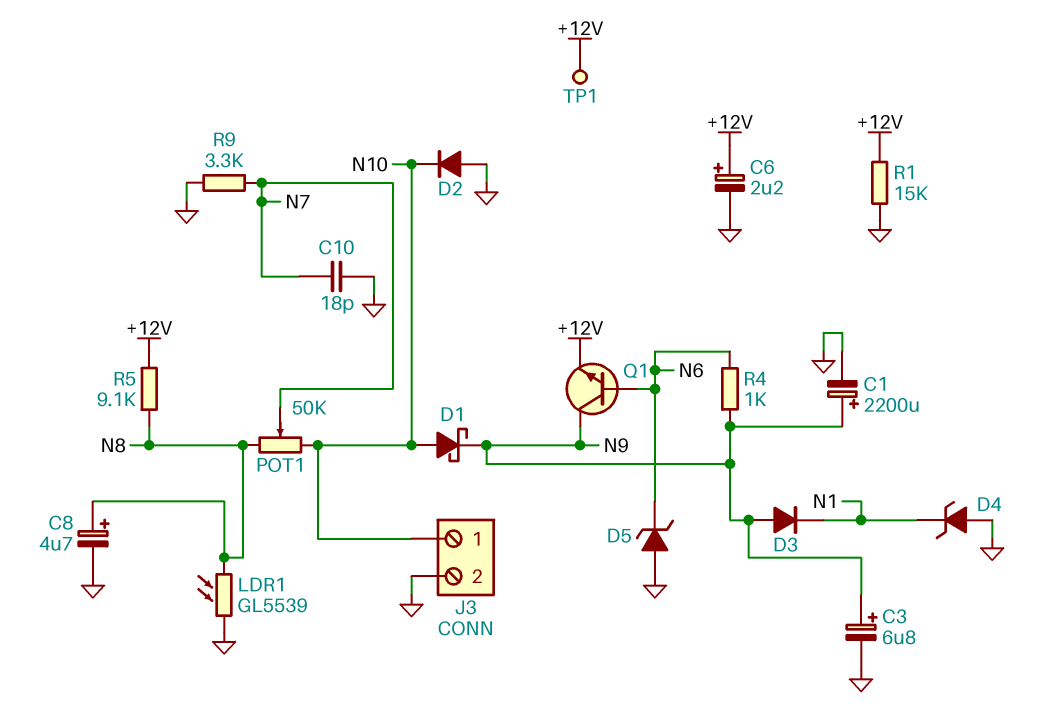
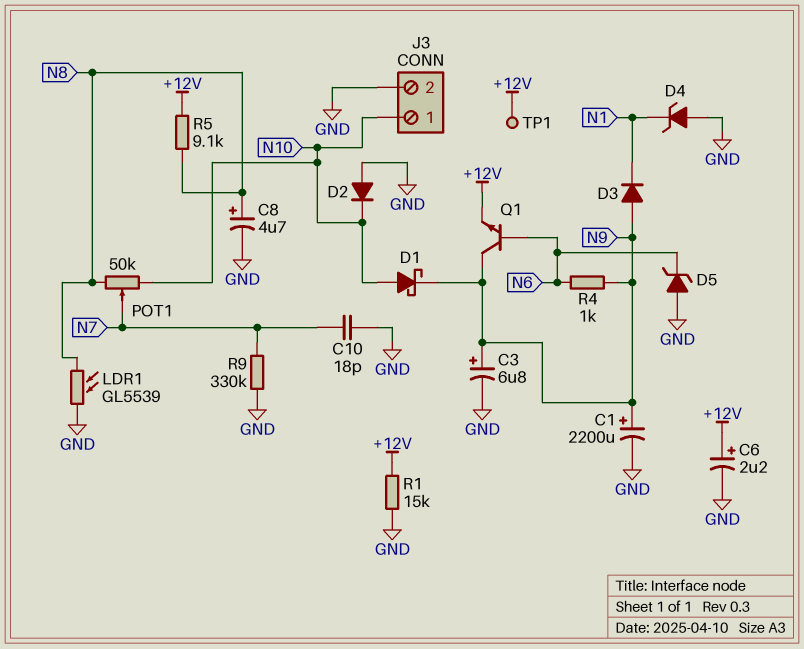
R9: 3.3k (GND, N7) -> 330k (GND, N7)

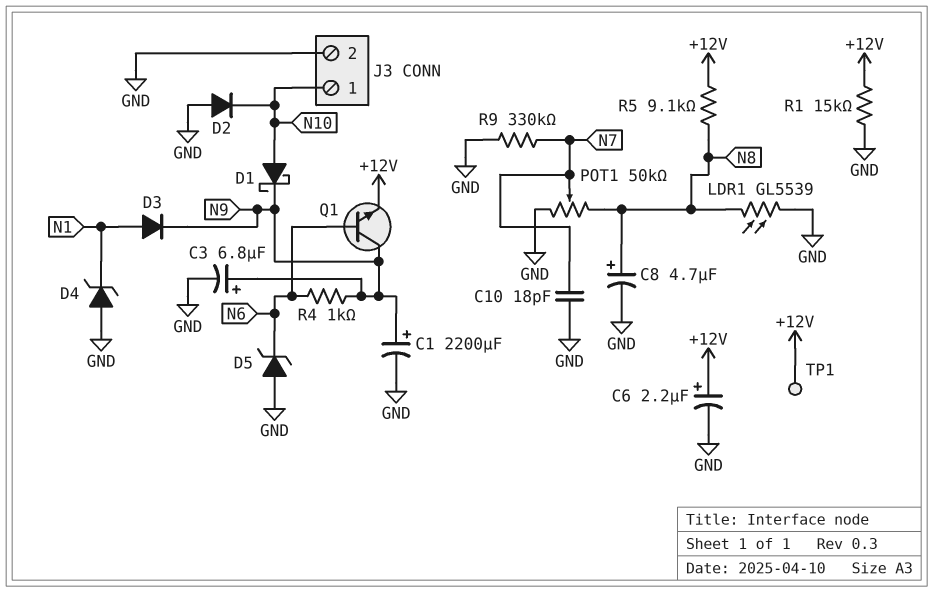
D3: diode (A N9, K N1) -> diode (A N1, K N9)
POT1: 50k (N8, N10, wiper N7) -> 50k (GND, N8, wiper N7)

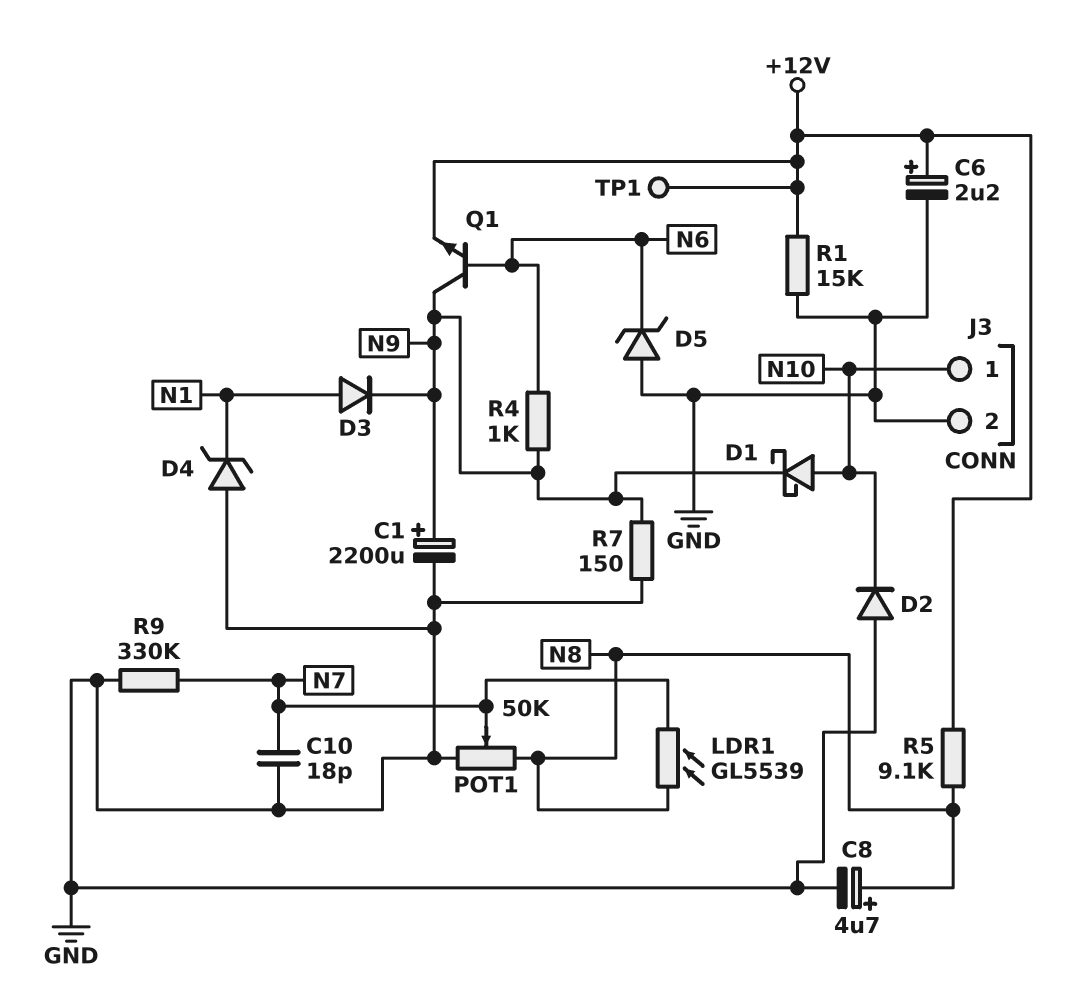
C3: 6.8uF (plus N9, minus GND) -> none
LDR1: GL5539 (GND, N8) -> GL5539 (N7, N8)
R7: none -> 150 (GND, N9)

